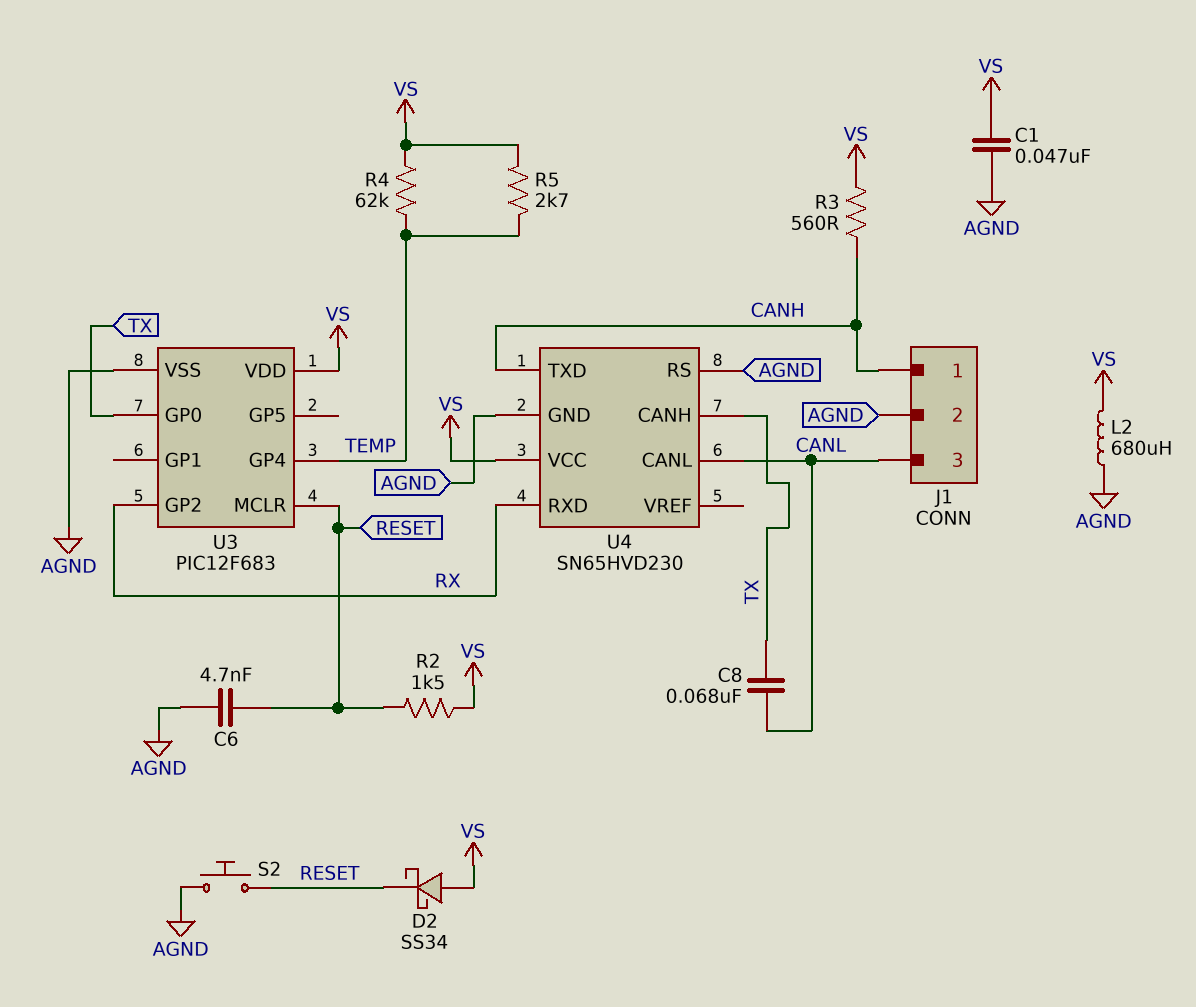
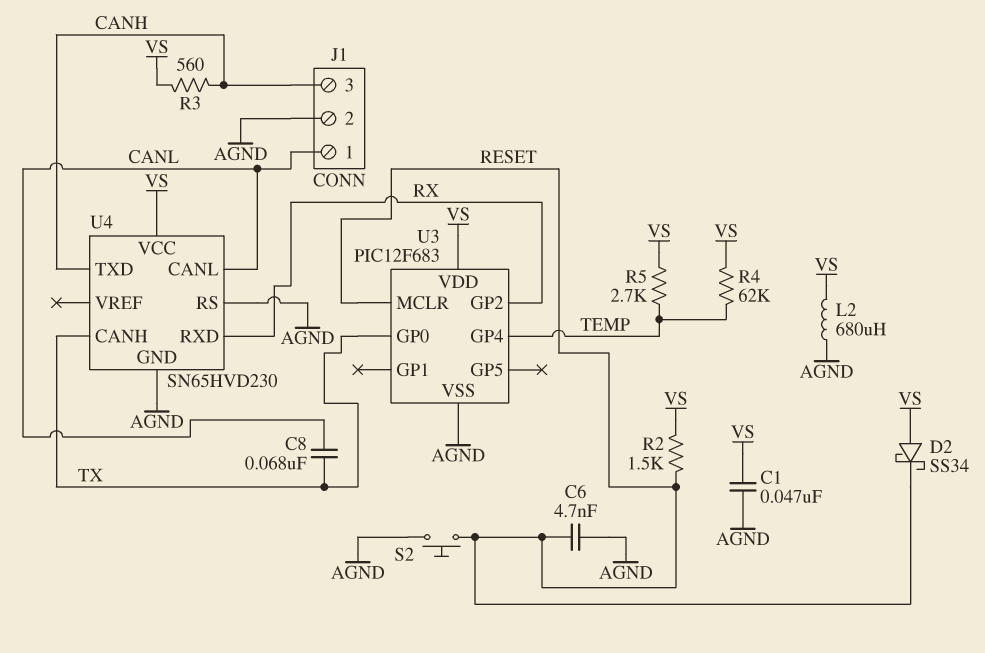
J1 pin 1: CANH -> CANL
J1 pin 3: CANL -> CANH

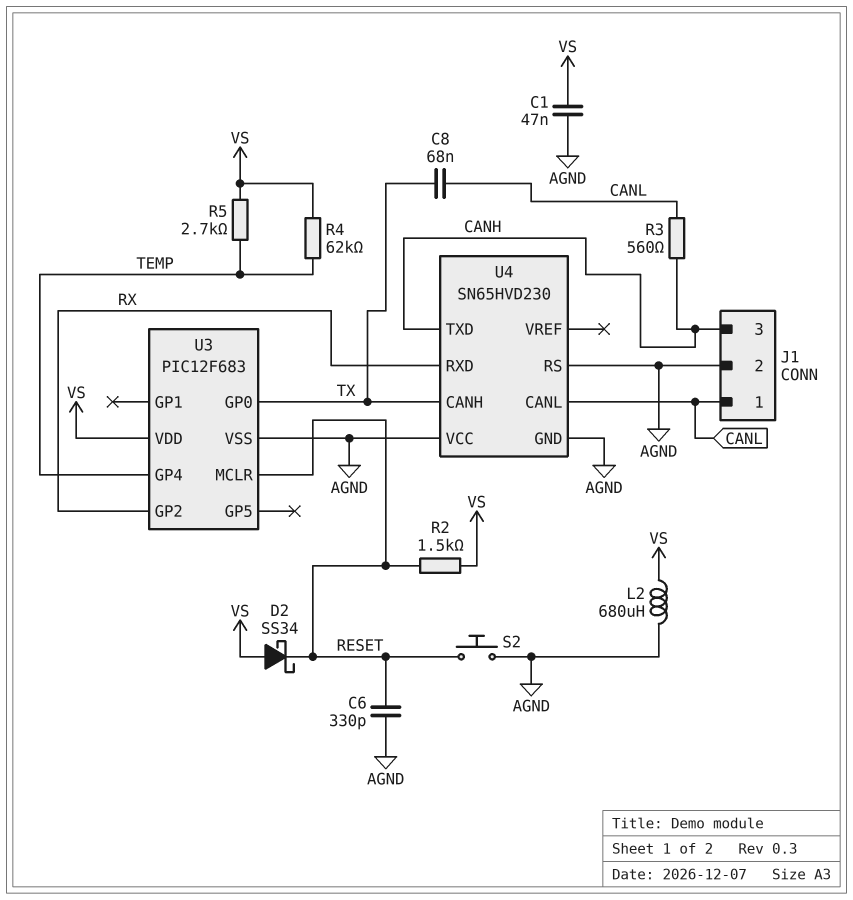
C6: 4.7nF (AGND, RESET) -> 330pF (AGND, RESET)
R3: 560 (CANH, VS) -> 560 (CANH, CANL)
U4 pin VCC: VS -> AGND

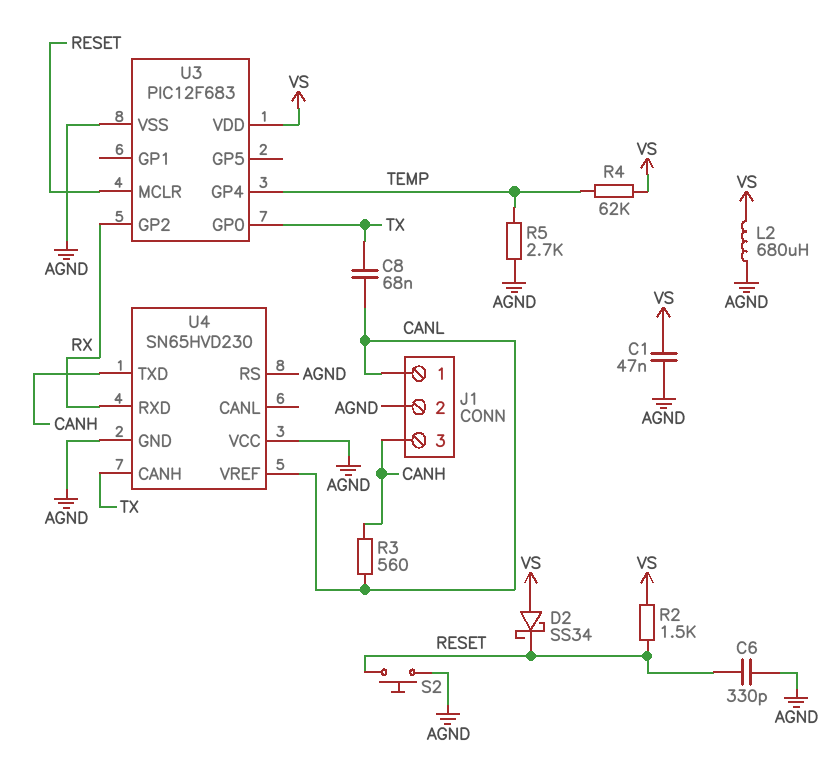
R5: 2.7k (TEMP, VS) -> 2.7k (AGND, TEMP)
U4 pin CANL: CANL -> none
U4 pin VREF: none -> CANL

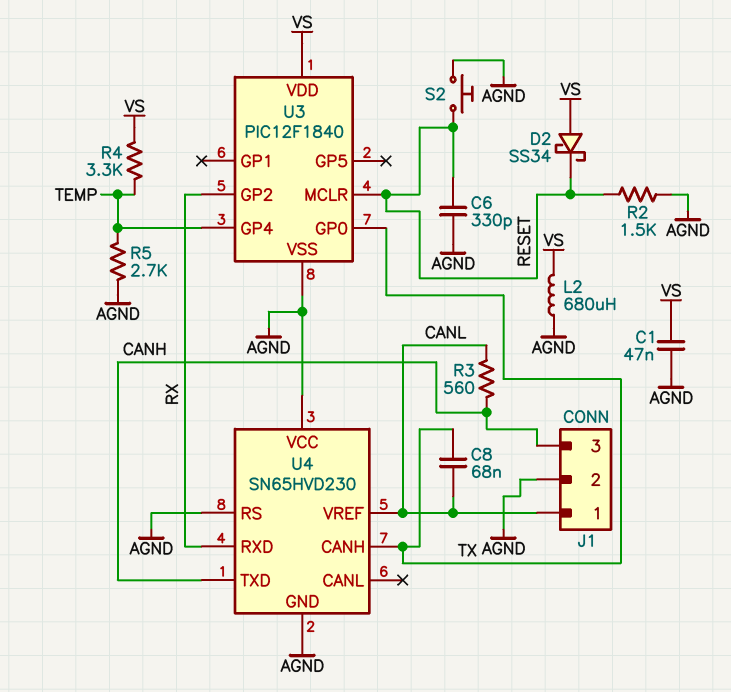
R2: 1.5k (RESET, VS) -> 1.5k (AGND, RESET)
R4: 62k (TEMP, VS) -> 3.3k (TEMP, VS)
U3: PIC12F683 -> PIC12F1840

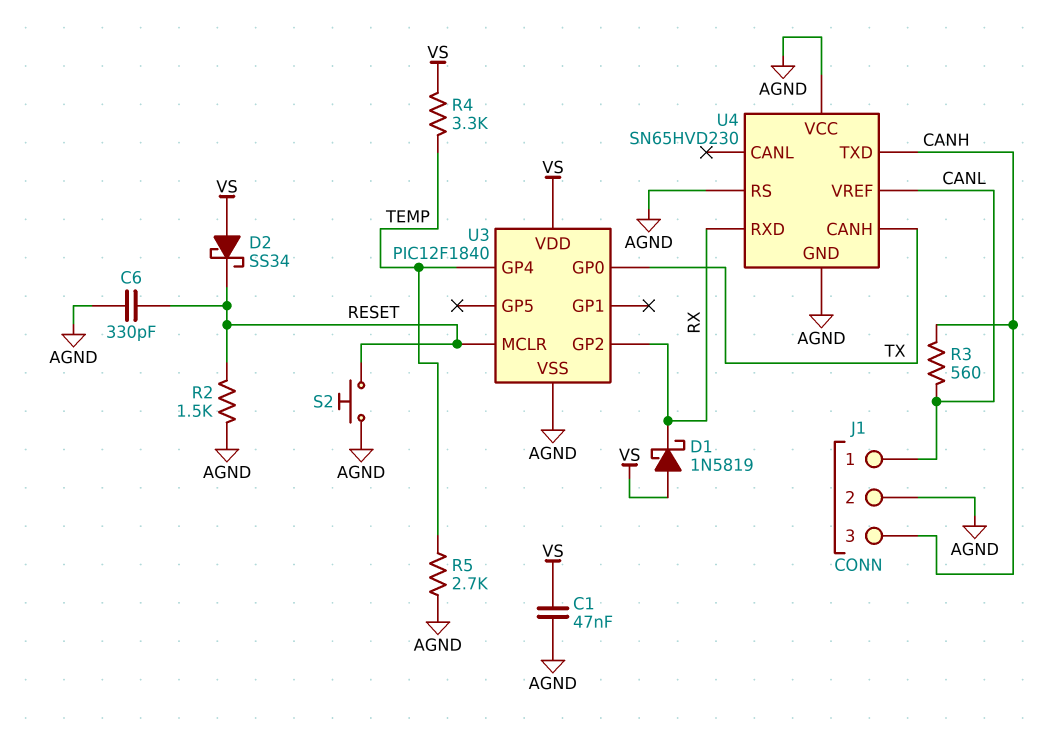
C8: 68nF (CANL, TX) -> none
D1: none -> schottky 1N5819 (A VS, K RX)
L2: 680uH (AGND, VS) -> none

